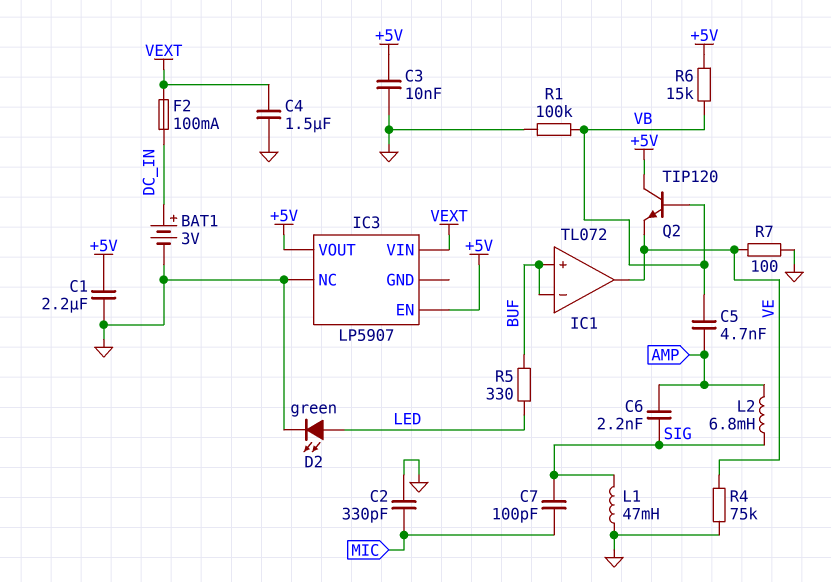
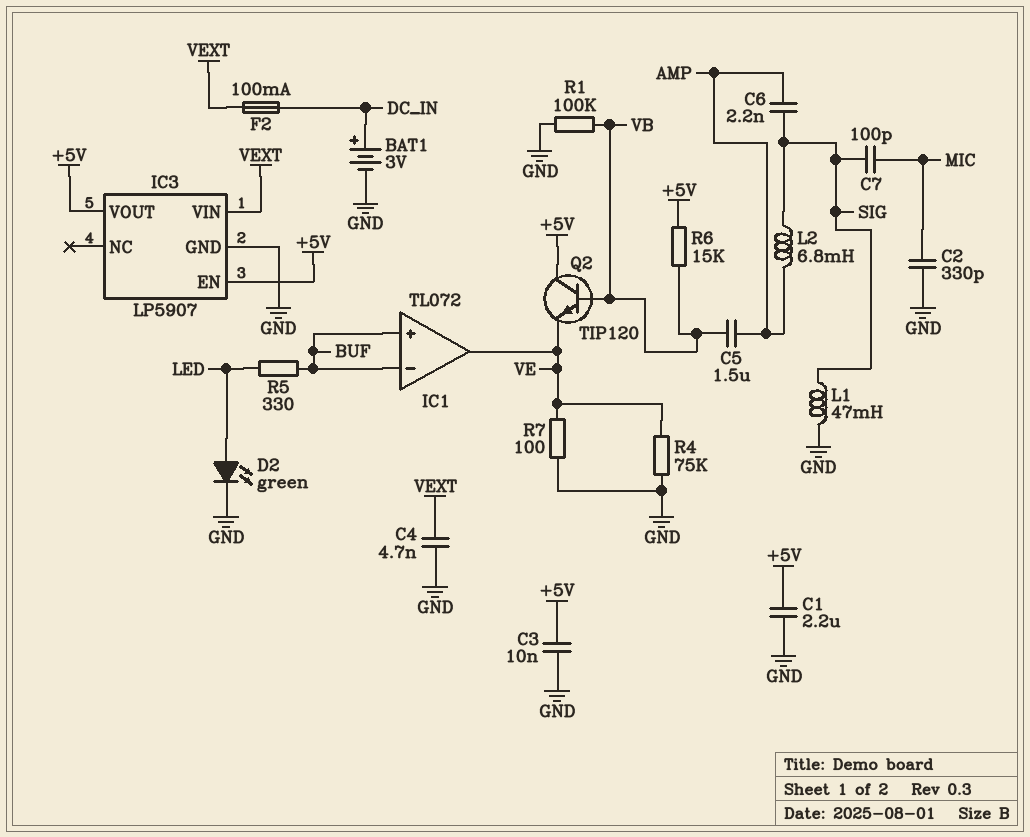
C4: 1.5uF (GND, VEXT) -> 4.7nF (GND, VEXT)
C5: 4.7nF (AMP, VB) -> 1.5uF (AMP, VB)
IC3 pin GND: none -> GND
IC3 pin NC: GND -> none

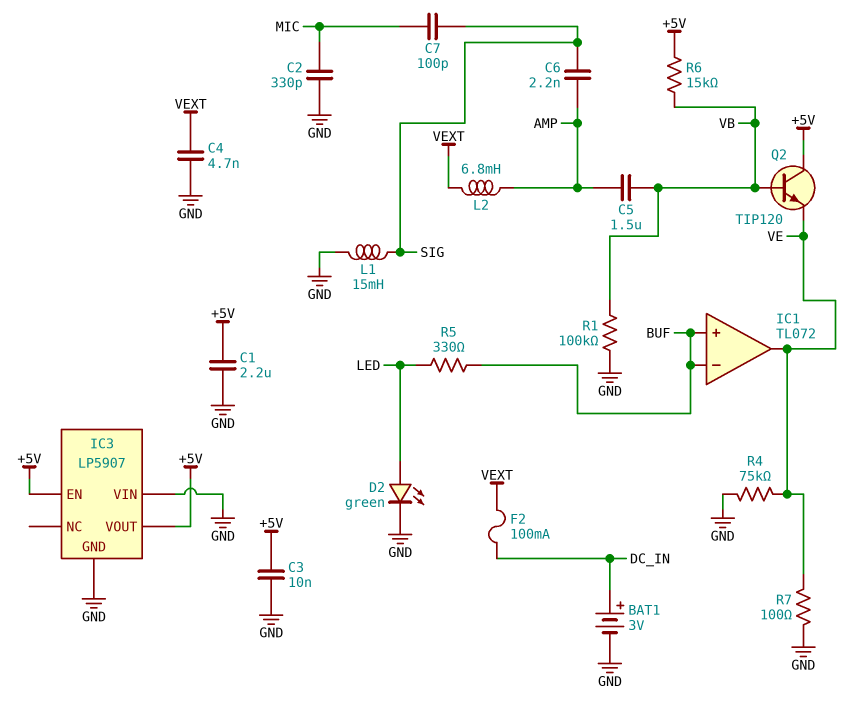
IC3 pin VIN: VEXT -> GND
L1: 47mH (GND, SIG) -> 15mH (GND, SIG)
L2: 6.8mH (AMP, SIG) -> 6.8mH (AMP, VEXT)

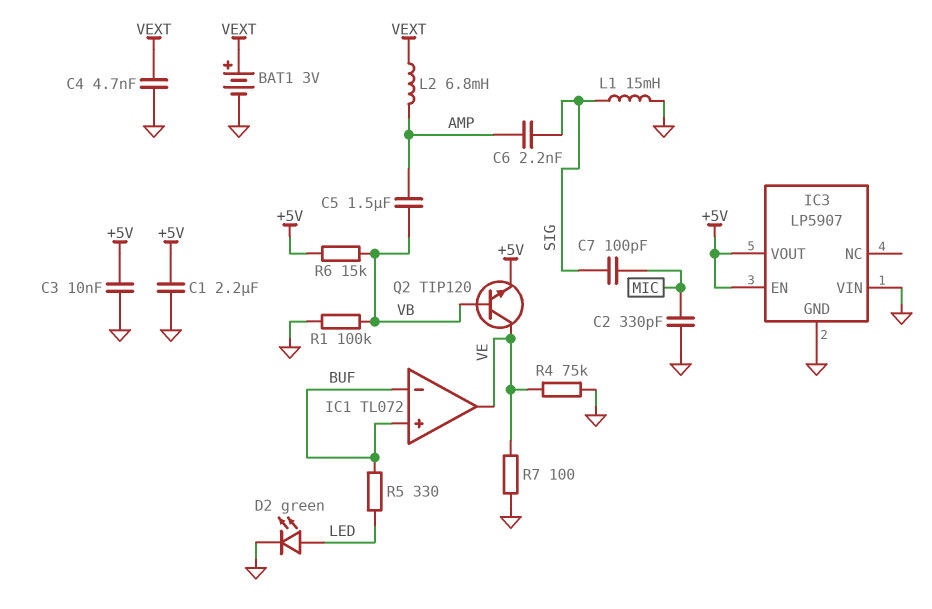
BAT1: 3V (plus DC_IN, minus GND) -> 3V (plus VEXT, minus GND)
F2: 100mA (DC_IN, VEXT) -> none
Q2: NPN TIP120 (B VB, C +5V, E VE) -> NPN TIP120 (B VB, C VE, E +5V)

